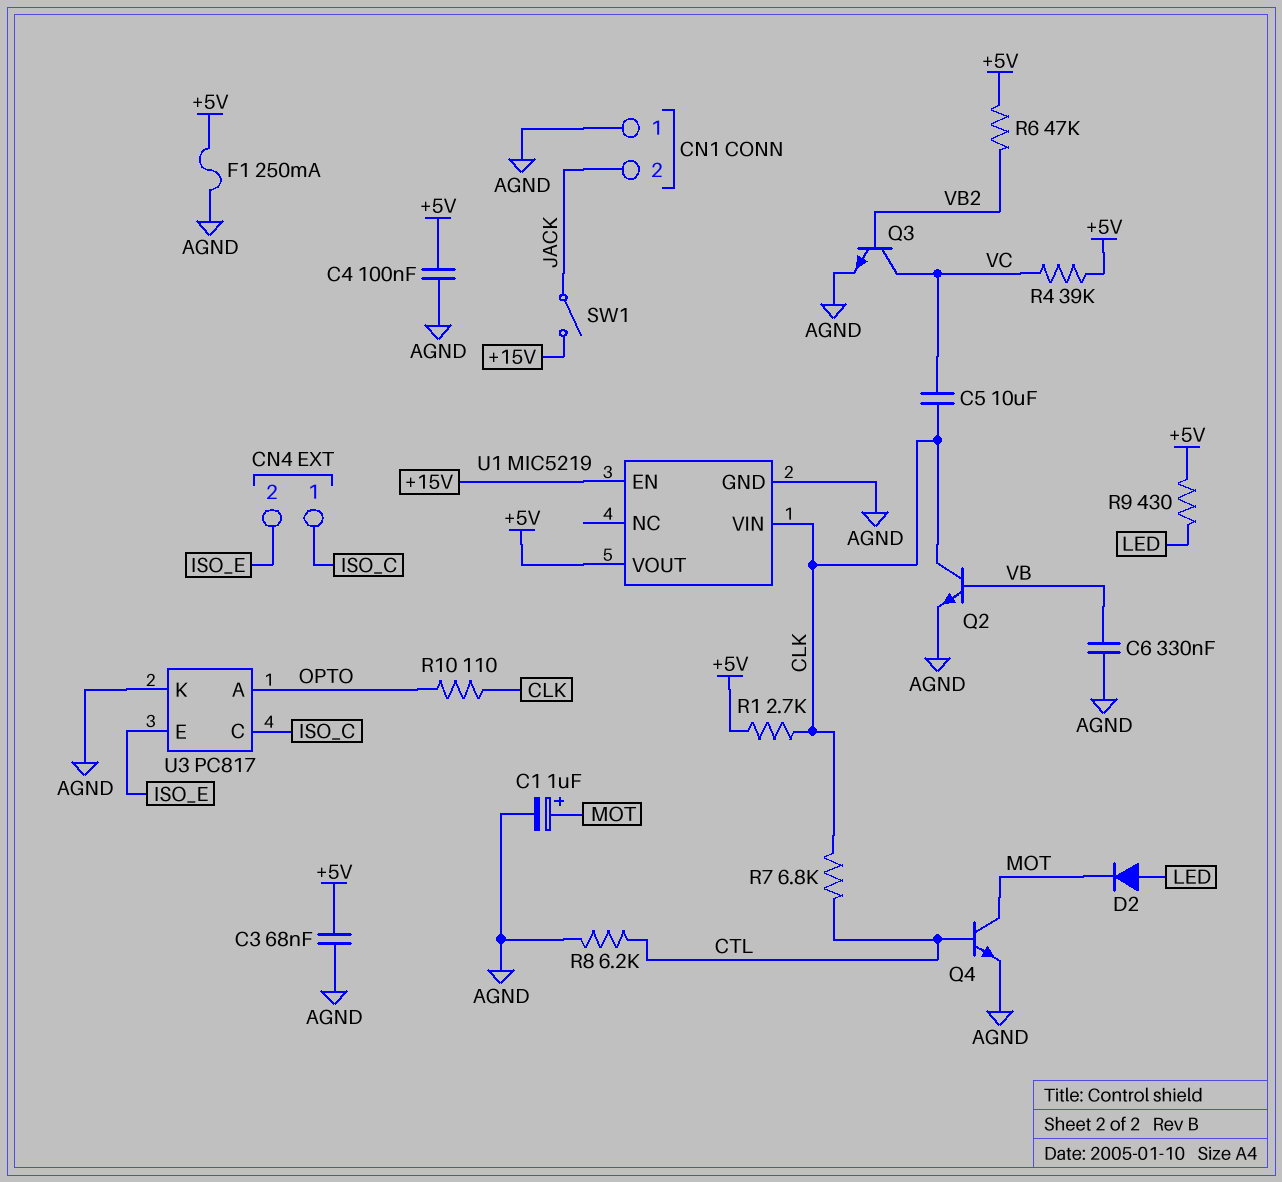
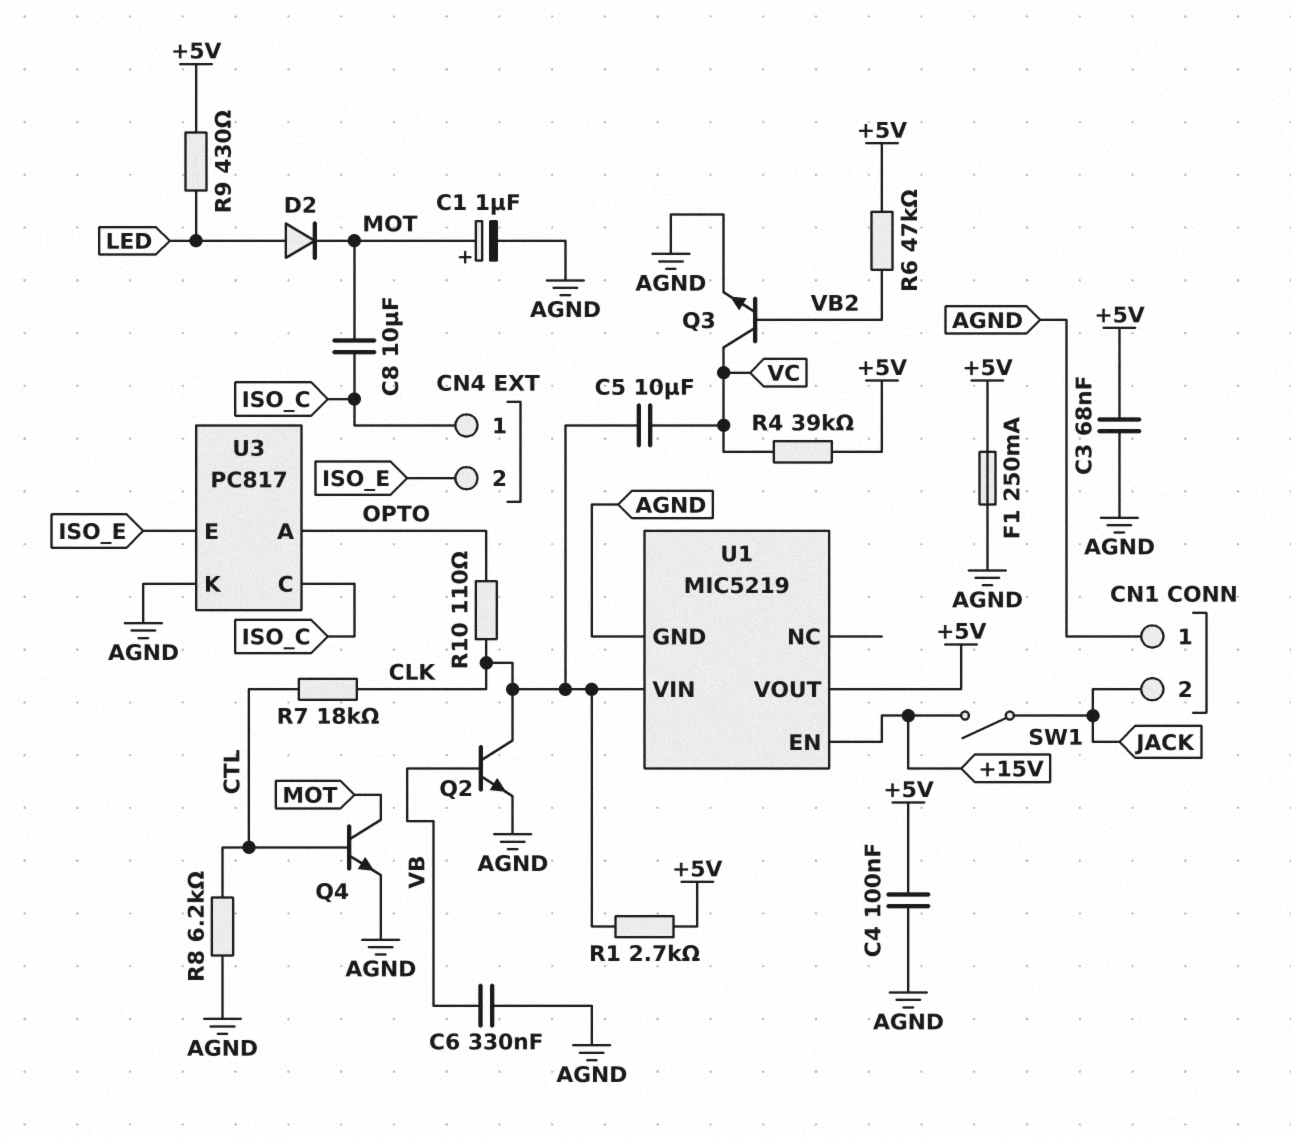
C8: none -> 10uF (ISO_C, MOT)
R7: 6.8k (CLK, CTL) -> 18k (CLK, CTL)

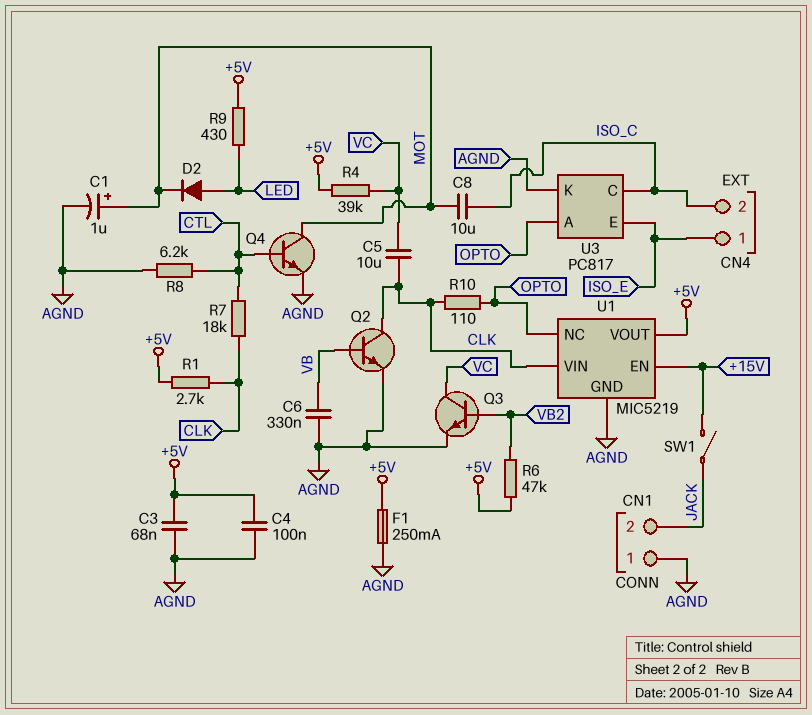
CN4 pin 1: ISO_C -> ISO_E
CN4 pin 2: ISO_E -> ISO_C
U1 pin NC: none -> OPTO

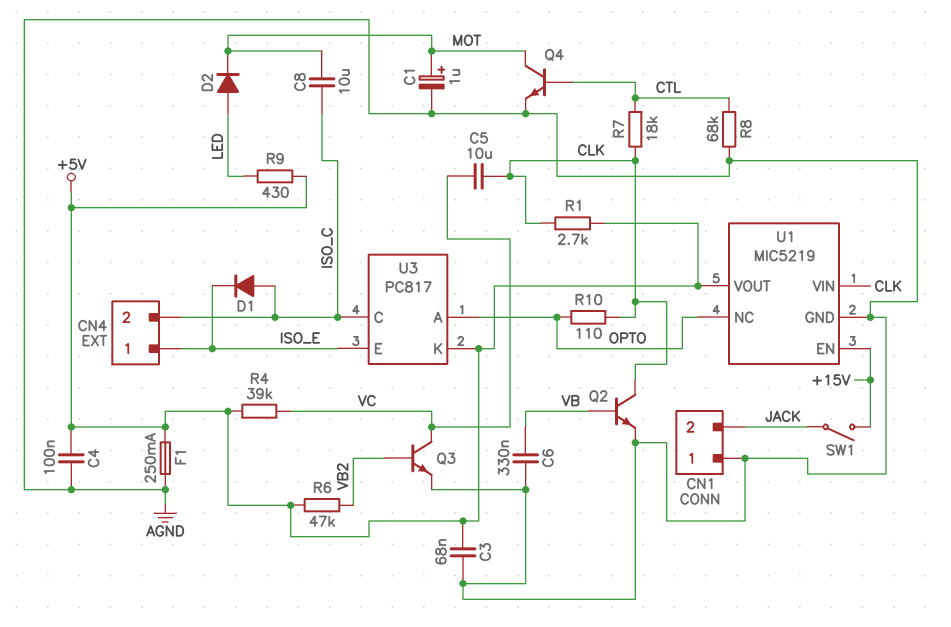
D1: none -> diode (A ISO_C, K ISO_E)
R8: 6.2k (AGND, CTL) -> 68k (AGND, CTL)
U3 pin K: AGND -> +5V

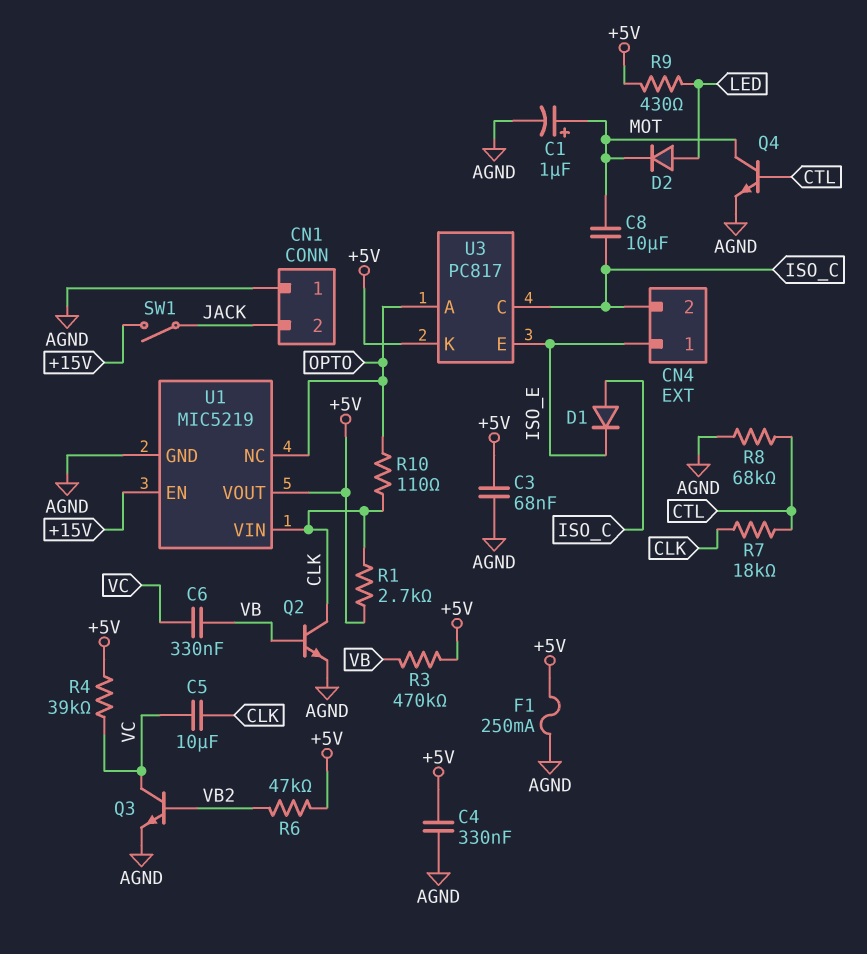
C4: 100nF (+5V, AGND) -> 330nF (+5V, AGND)
C6: 330nF (AGND, VB) -> 330nF (VB, VC)
R3: none -> 470k (+5V, VB)

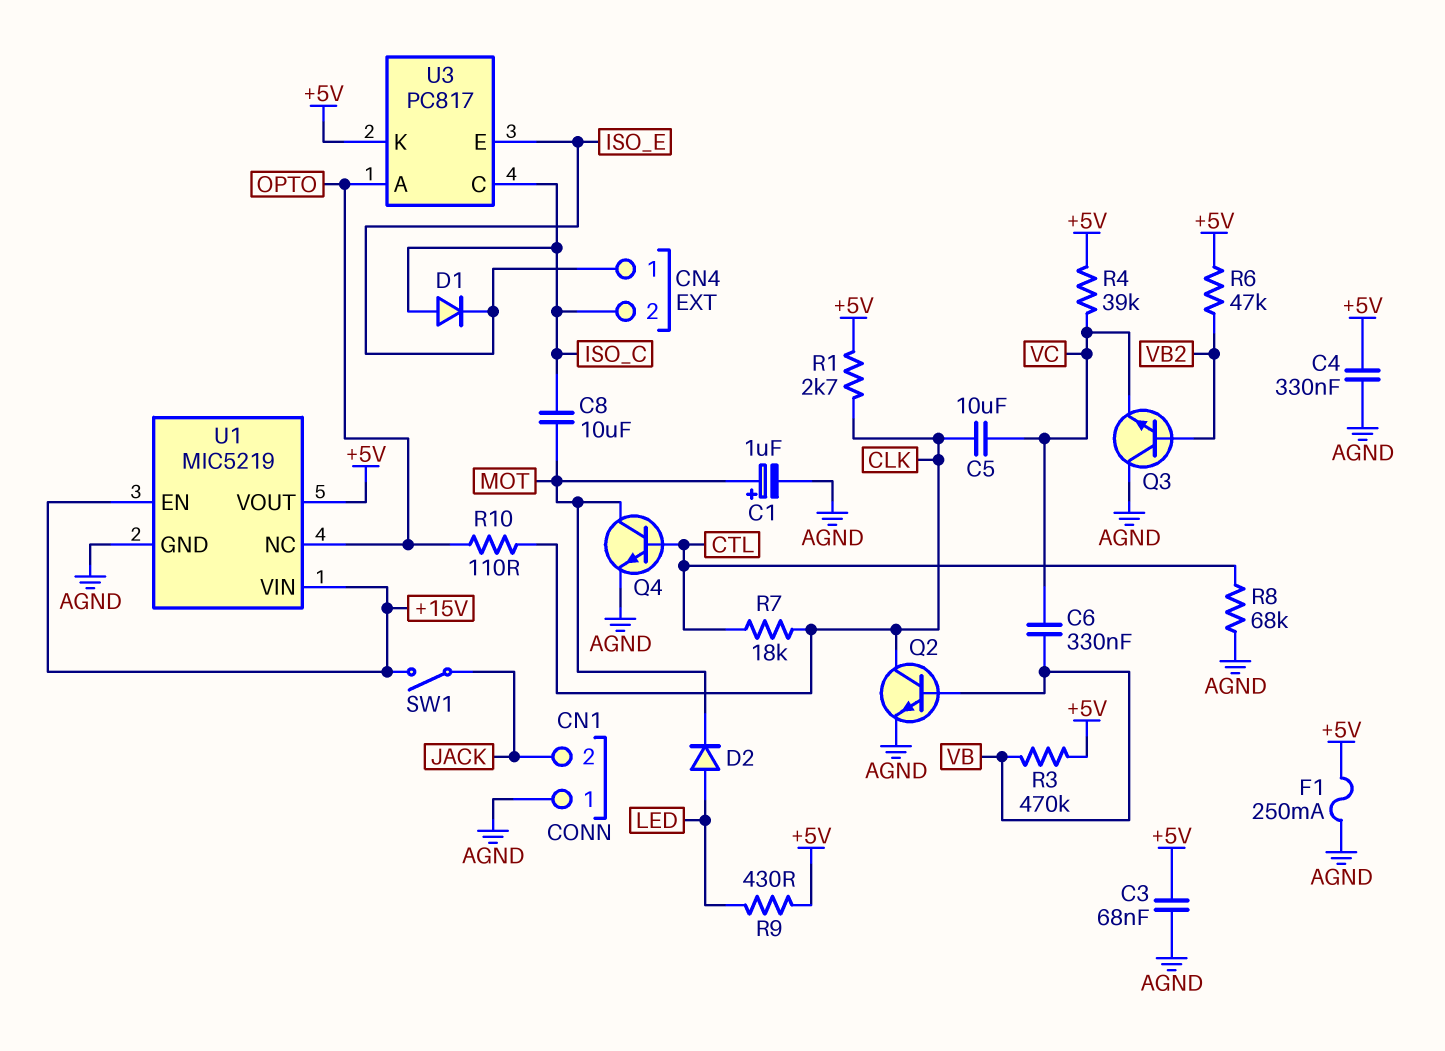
Q3: NPN (B VB2, C VC, E AGND) -> NPN (B VB2, C AGND, E VC)
U1 pin VIN: CLK -> +15V

